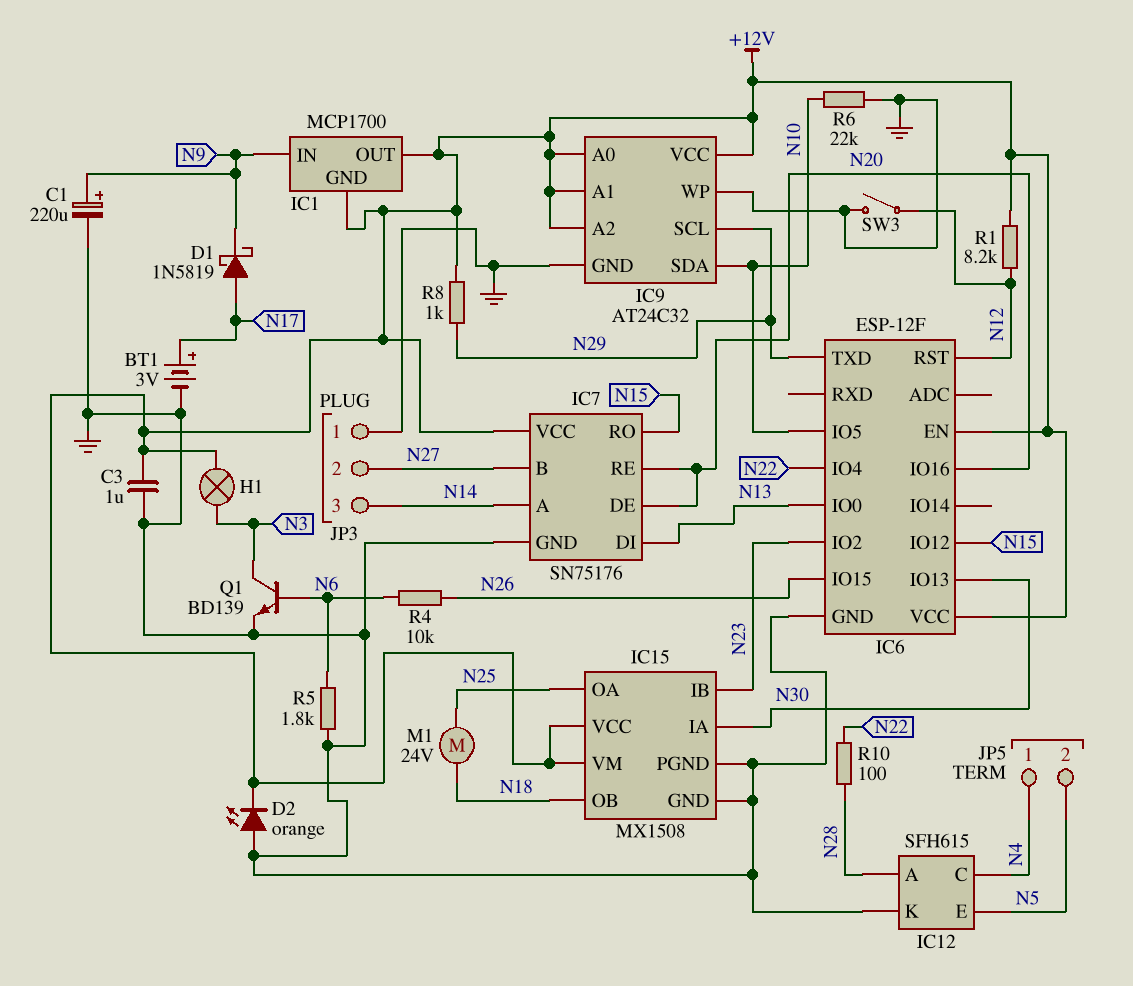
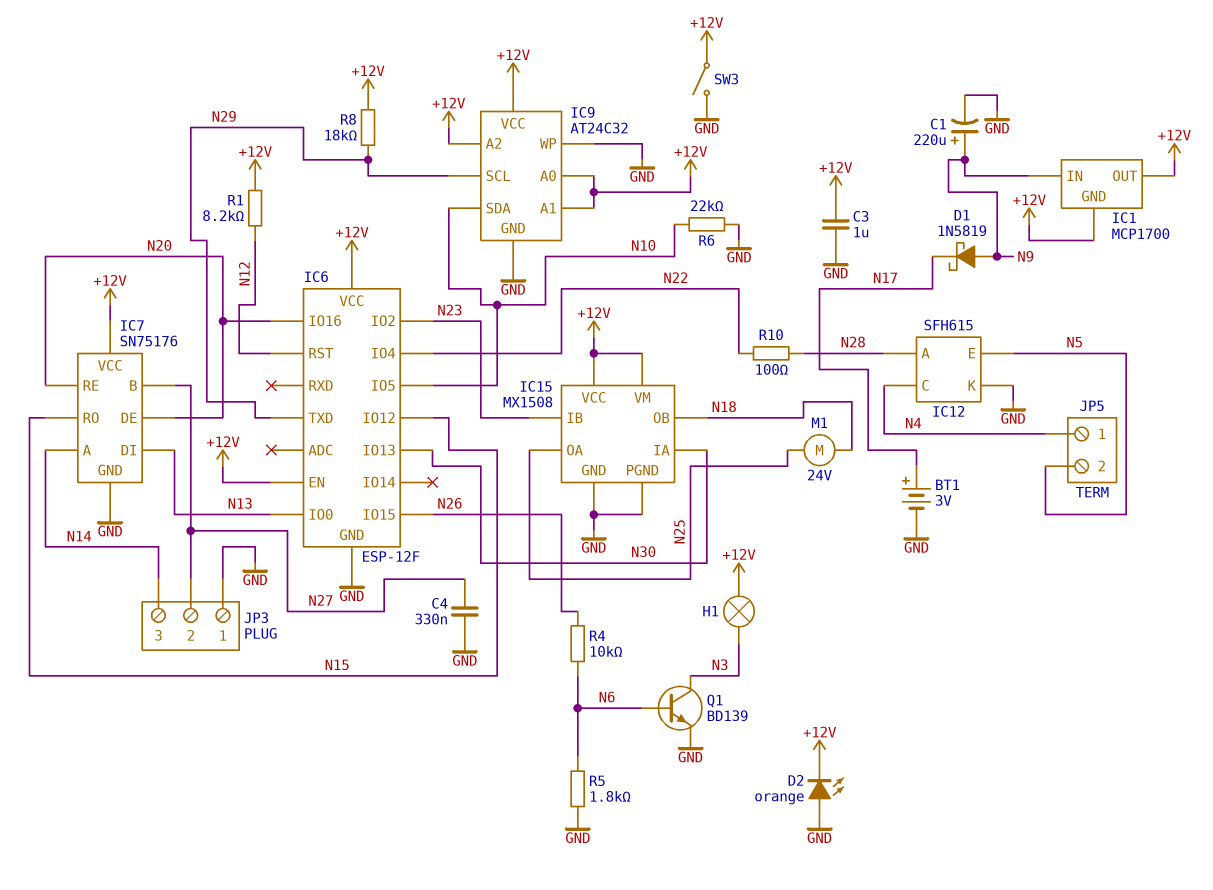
C4: none -> 330nF (GND, N27)
D1: schottky 1N5819 (A N17, K N9) -> schottky 1N5819 (A N9, K N17)
R8: 1k (+12V, N29) -> 18k (+12V, N29)
SW3: switch (GND, N12) -> switch (+12V, GND)

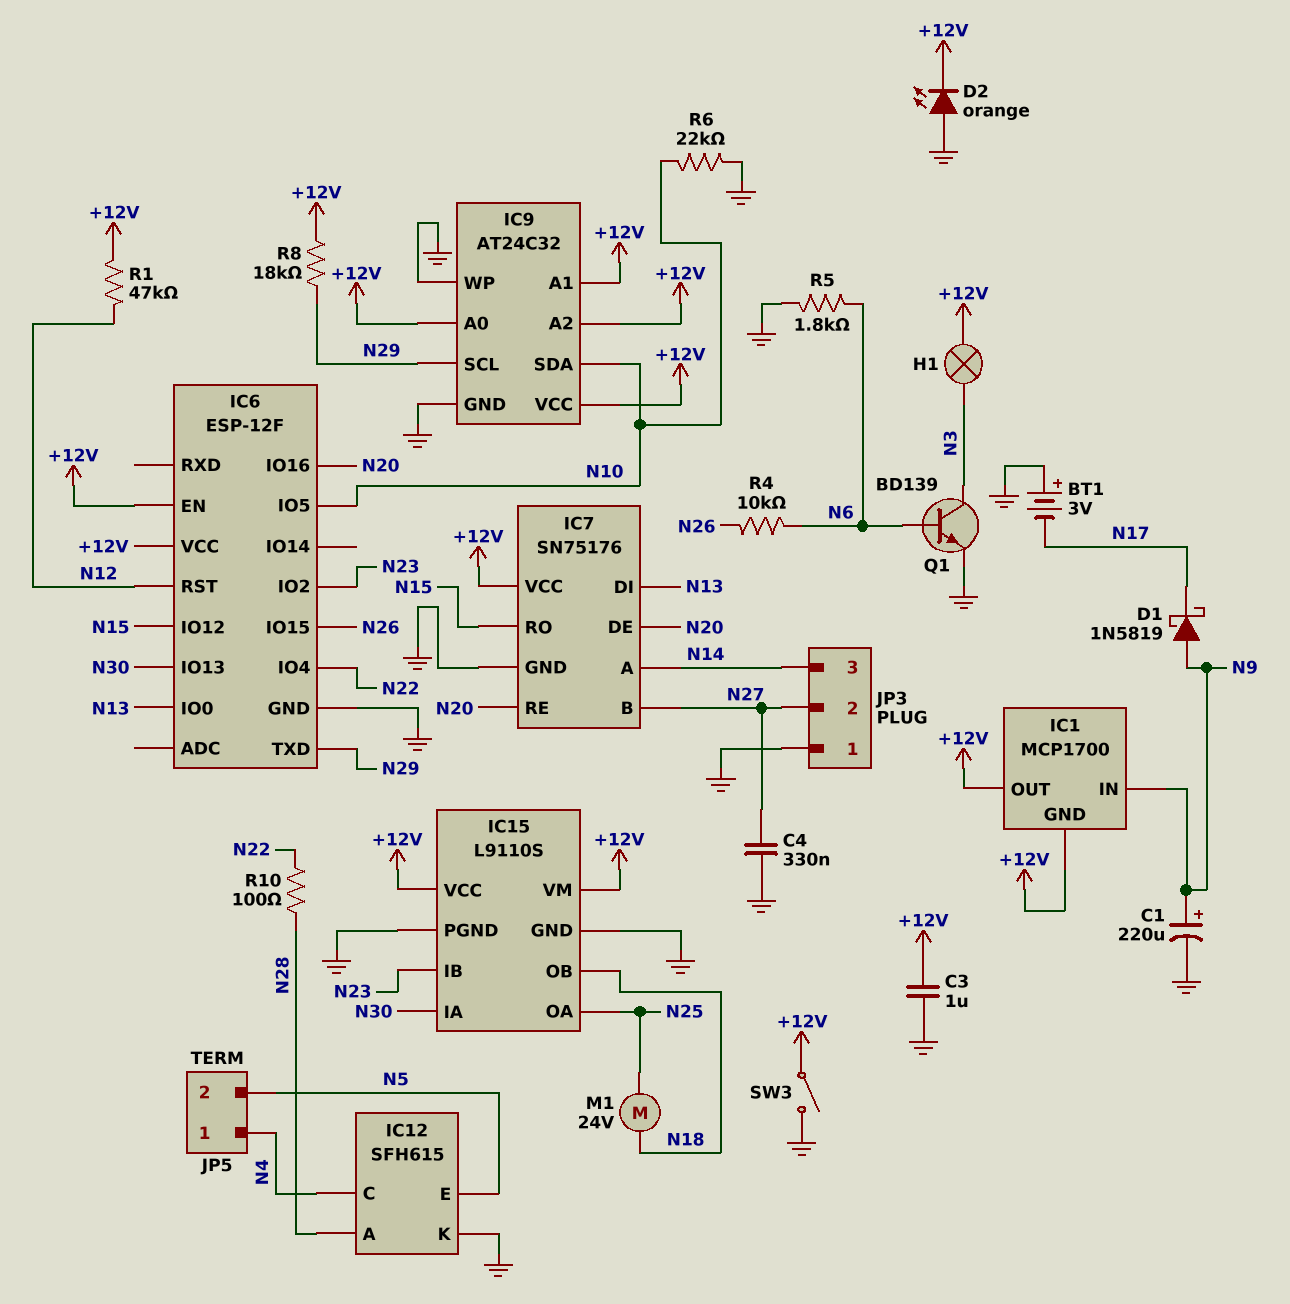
BT1: 3V (plus N17, minus GND) -> 3V (plus GND, minus N17)
IC15: MX1508 -> L9110S
R1: 8.2k (+12V, N12) -> 47k (+12V, N12)

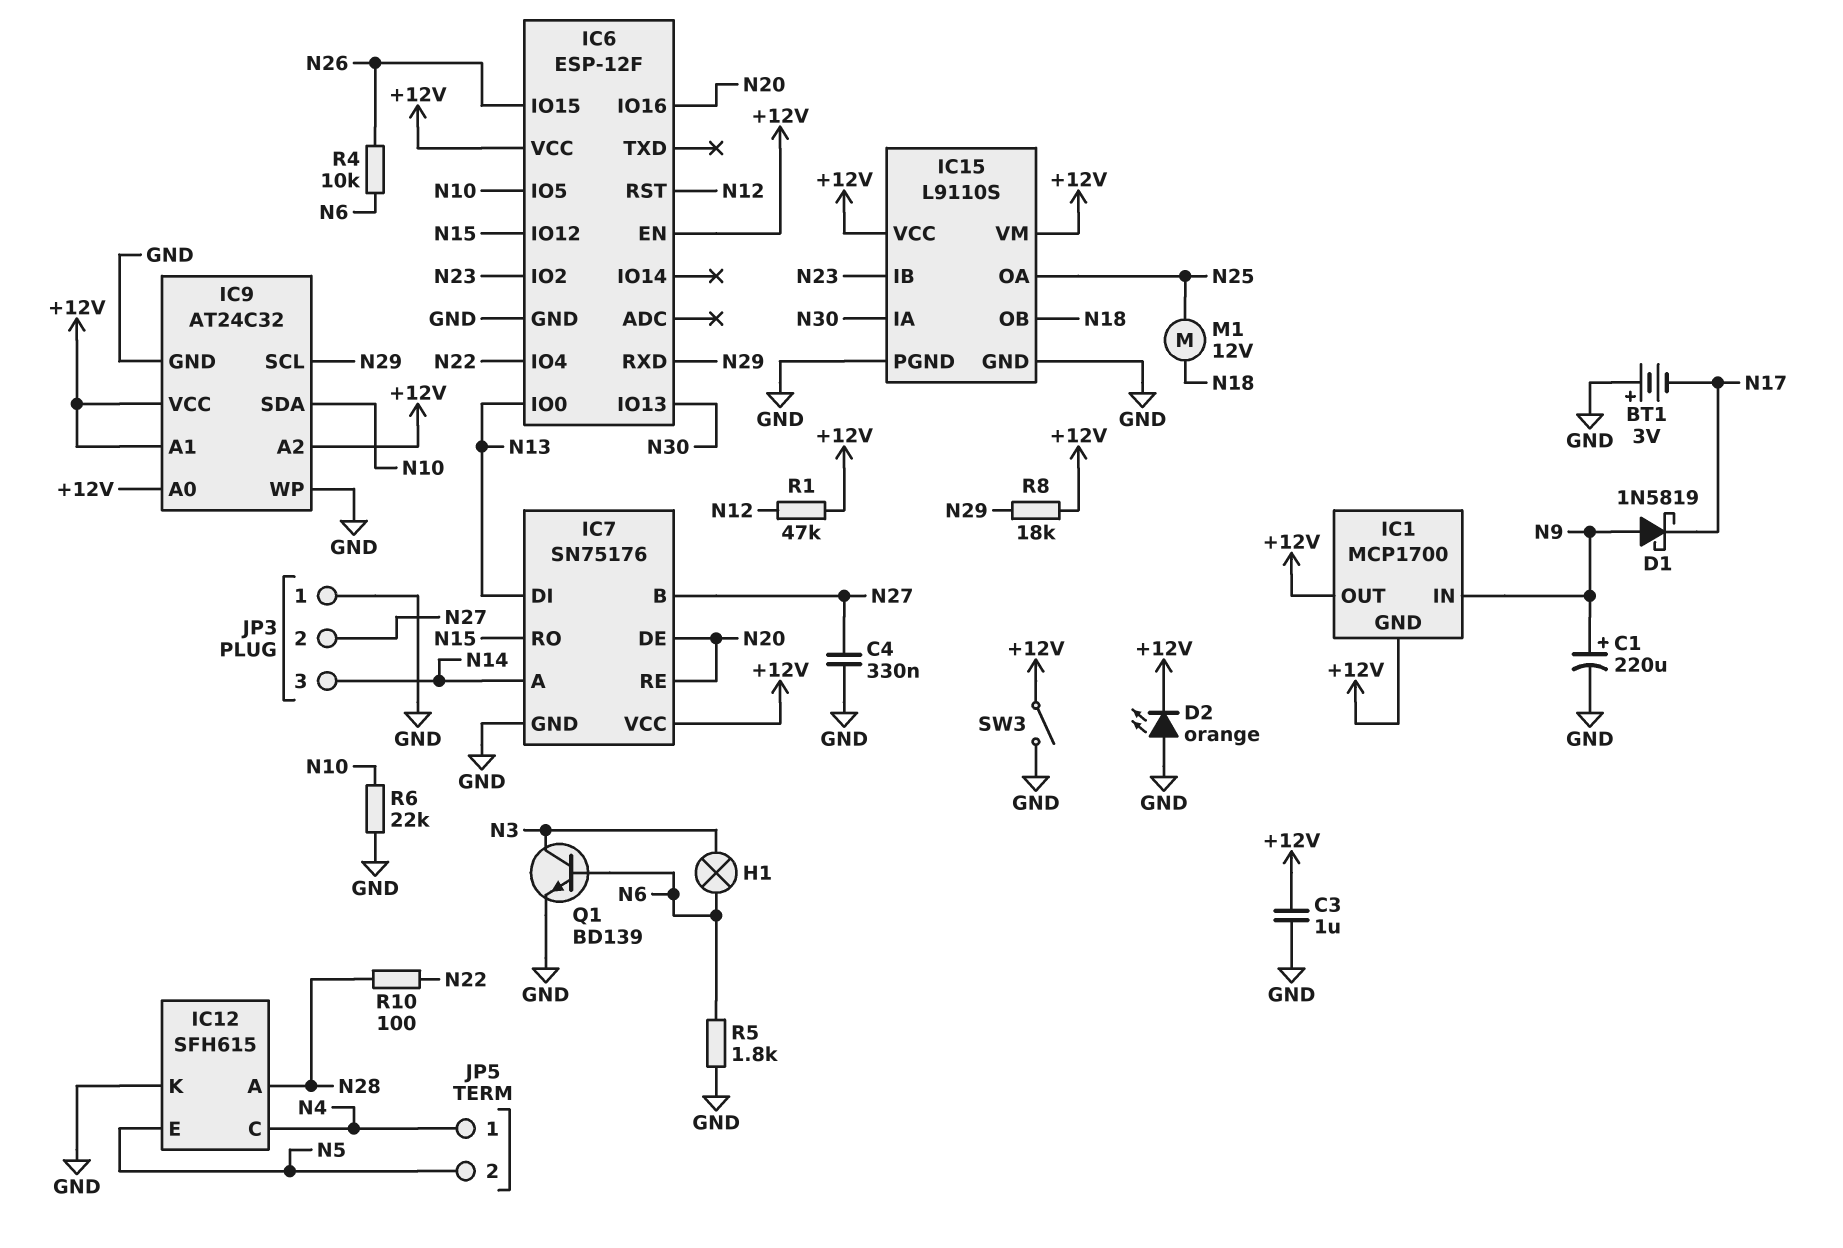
H1: lamp (+12V, N3) -> lamp (N3, N6)
IC6 pin RXD: none -> N29
IC6 pin TXD: N29 -> none
M1: motor 24V (N18, N25) -> motor 12V (N18, N25)

